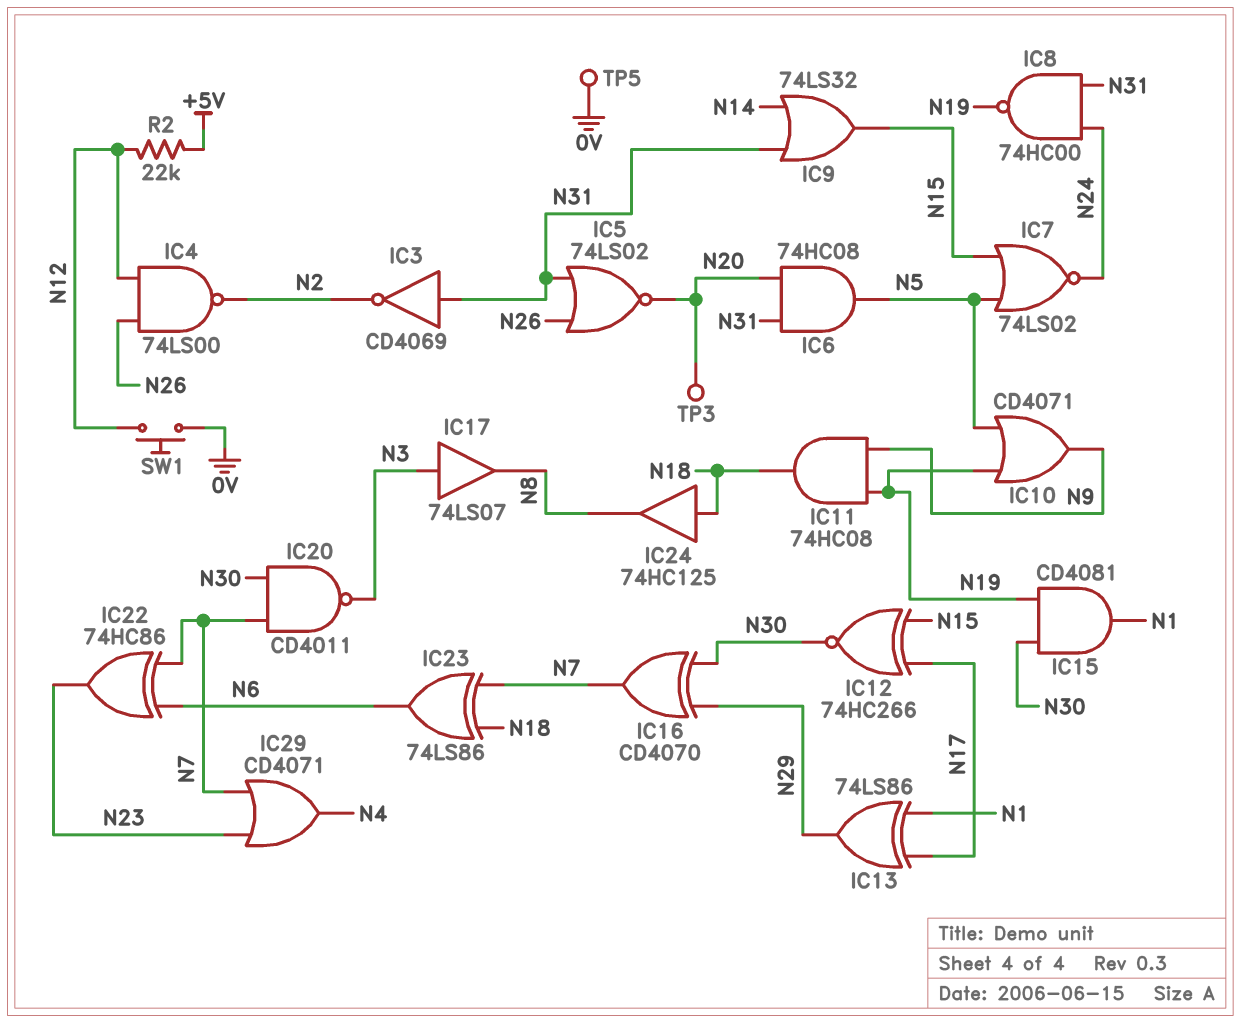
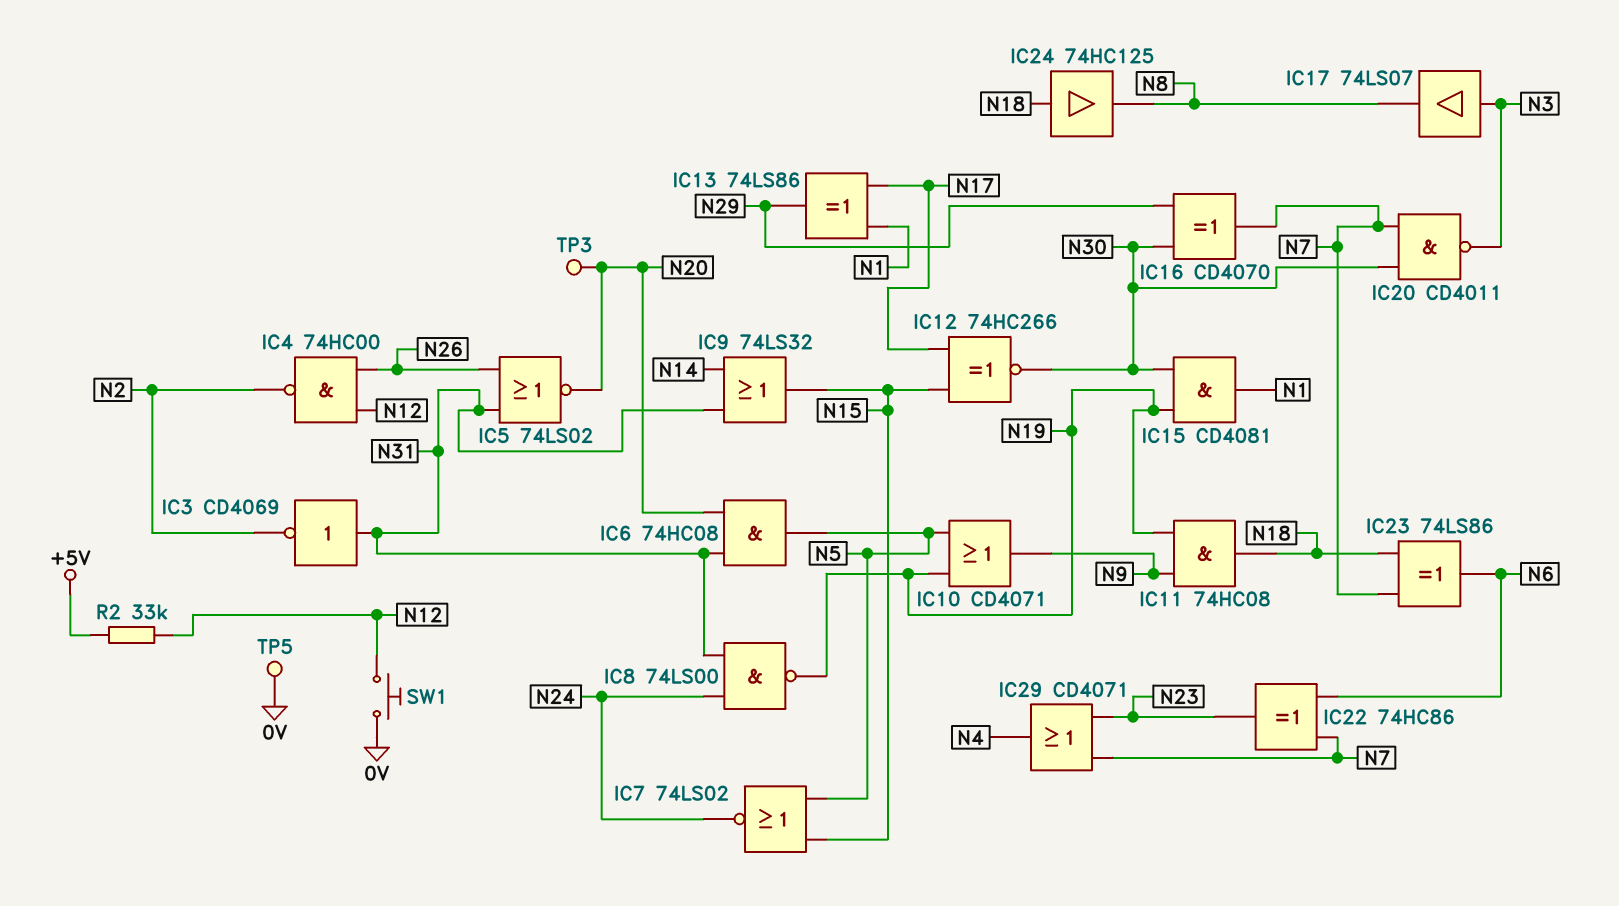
IC4: NAND 74LS00 (in N12, in N26, out N2) -> NAND 74HC00 (in N12, in N26, out N2)
IC8: NAND 74HC00 (in N24, in N31, out N19) -> NAND 74LS00 (in N24, in N31, out N19)
R2: 22k (+5V, N12) -> 33k (+5V, N12)

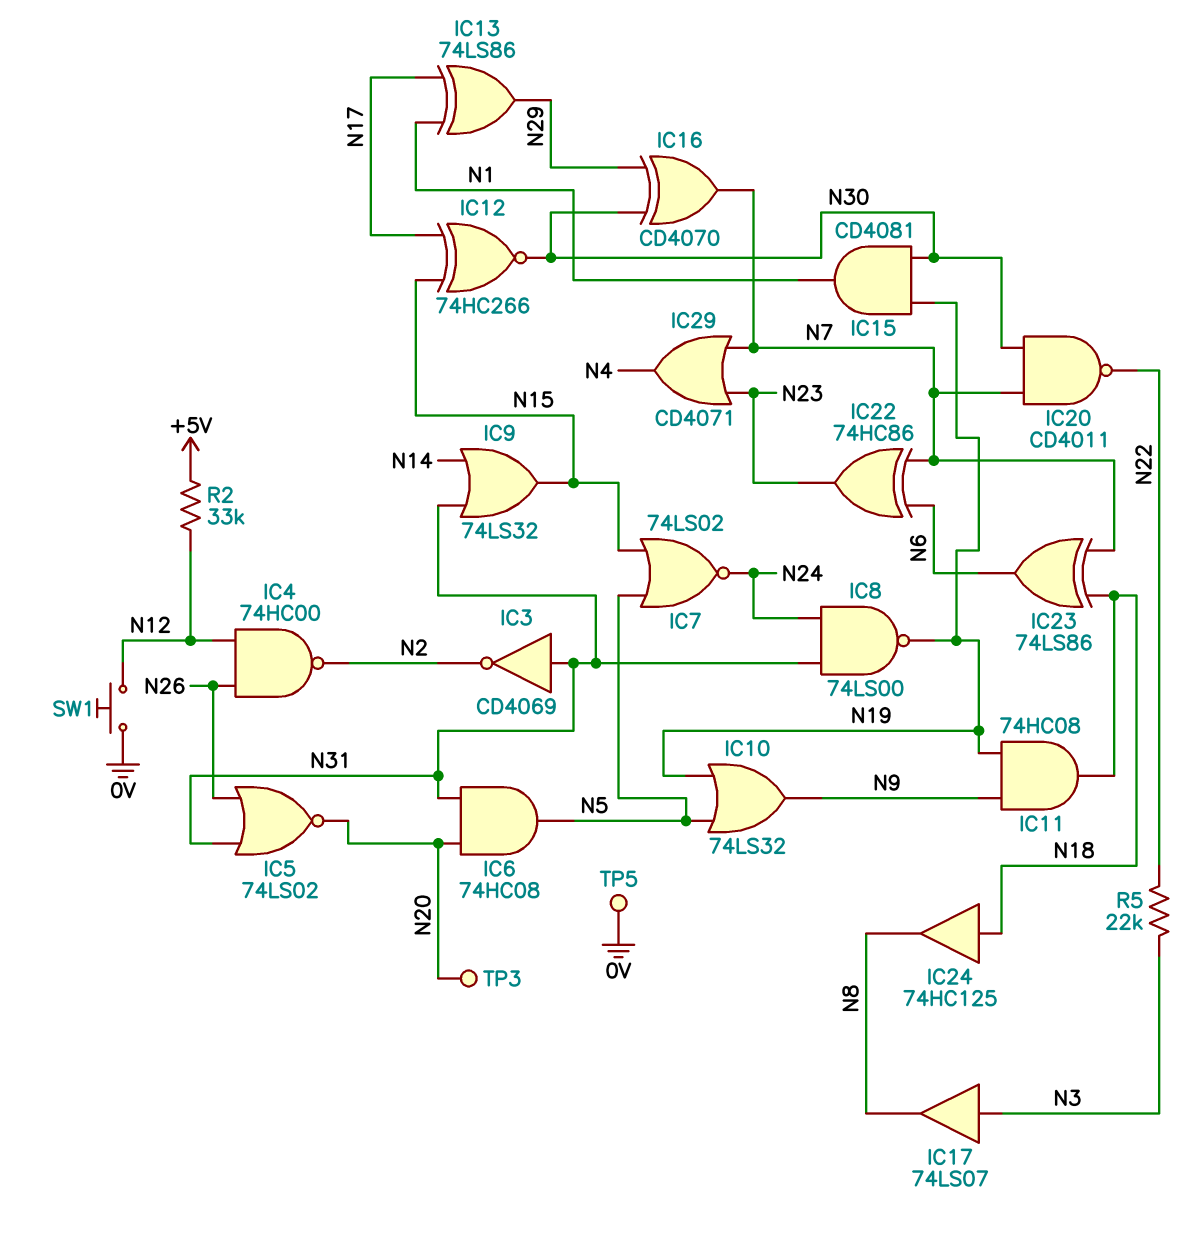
IC10: OR CD4071 (in N5, in N19, out N9) -> OR 74LS32 (in N5, in N19, out N9)
IC20: NAND CD4011 (in N7, in N30, out N3) -> NAND CD4011 (in N7, in N30, out N22)
R5: none -> 22k (N3, N22)

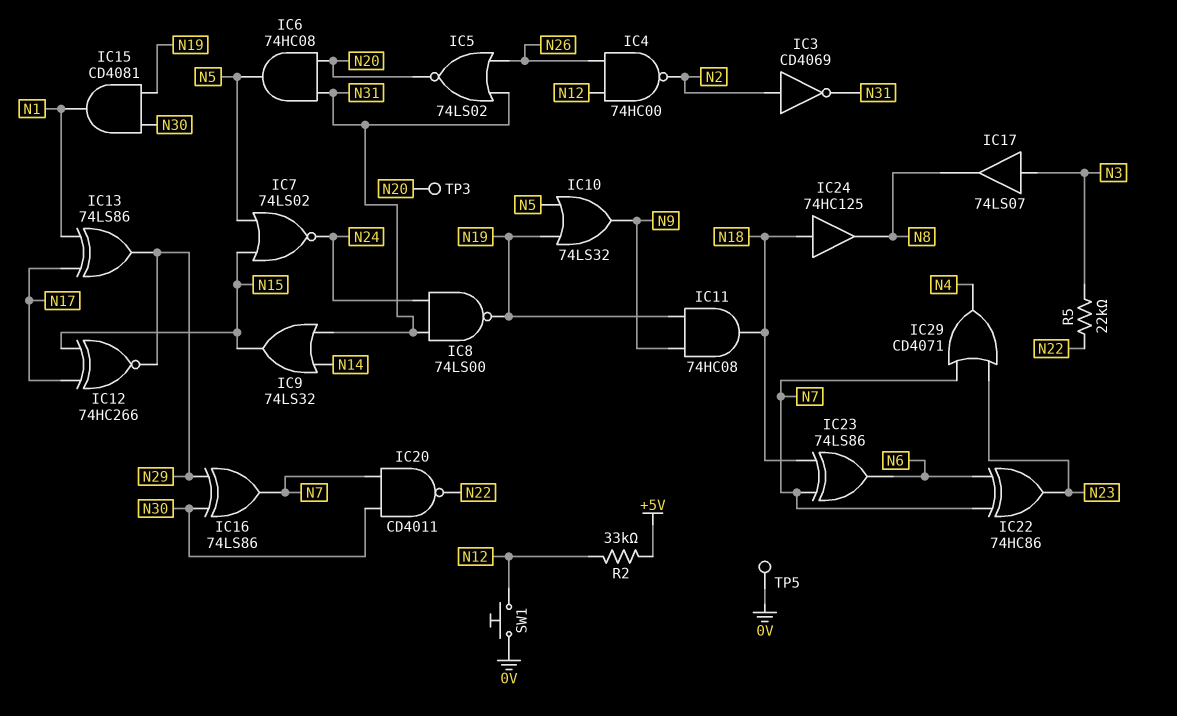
IC3: NOT CD4069 (in N31, out N2) -> NOT CD4069 (in N2, out N31)
IC12: XNOR 74HC266 (in N15, in N17, out N30) -> XNOR 74HC266 (in N15, in N17, out N29)
IC16: XOR CD4070 (in N29, in N30, out N7) -> XOR 74LS86 (in N29, in N30, out N7)

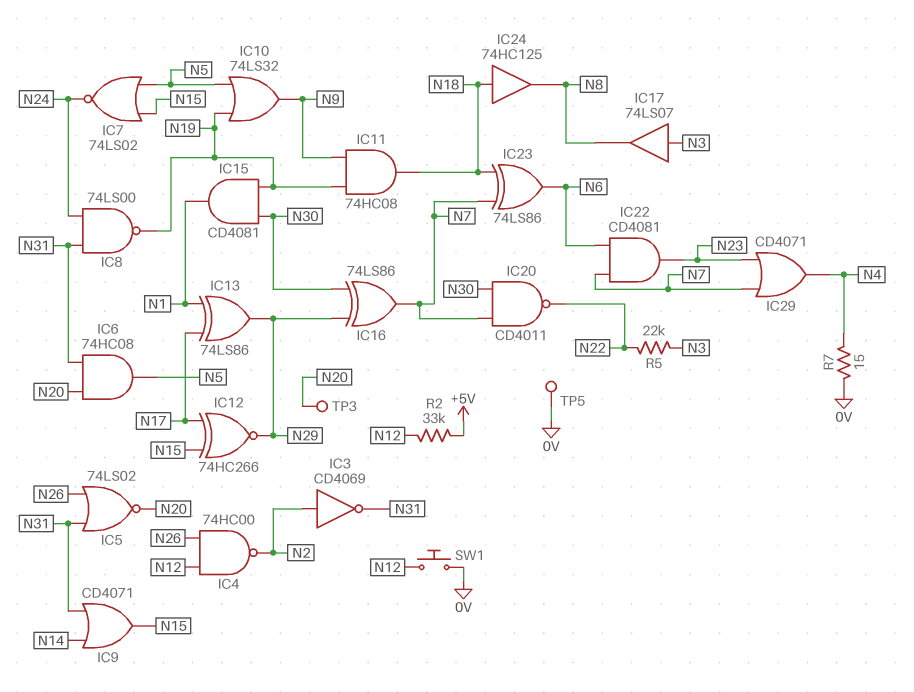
IC9: OR 74LS32 (in N14, in N31, out N15) -> OR CD4071 (in N14, in N31, out N15)
IC22: XOR 74HC86 (in N6, in N7, out N23) -> AND CD4081 (in N6, in N7, out N23)
R7: none -> 15 (0V, N4)

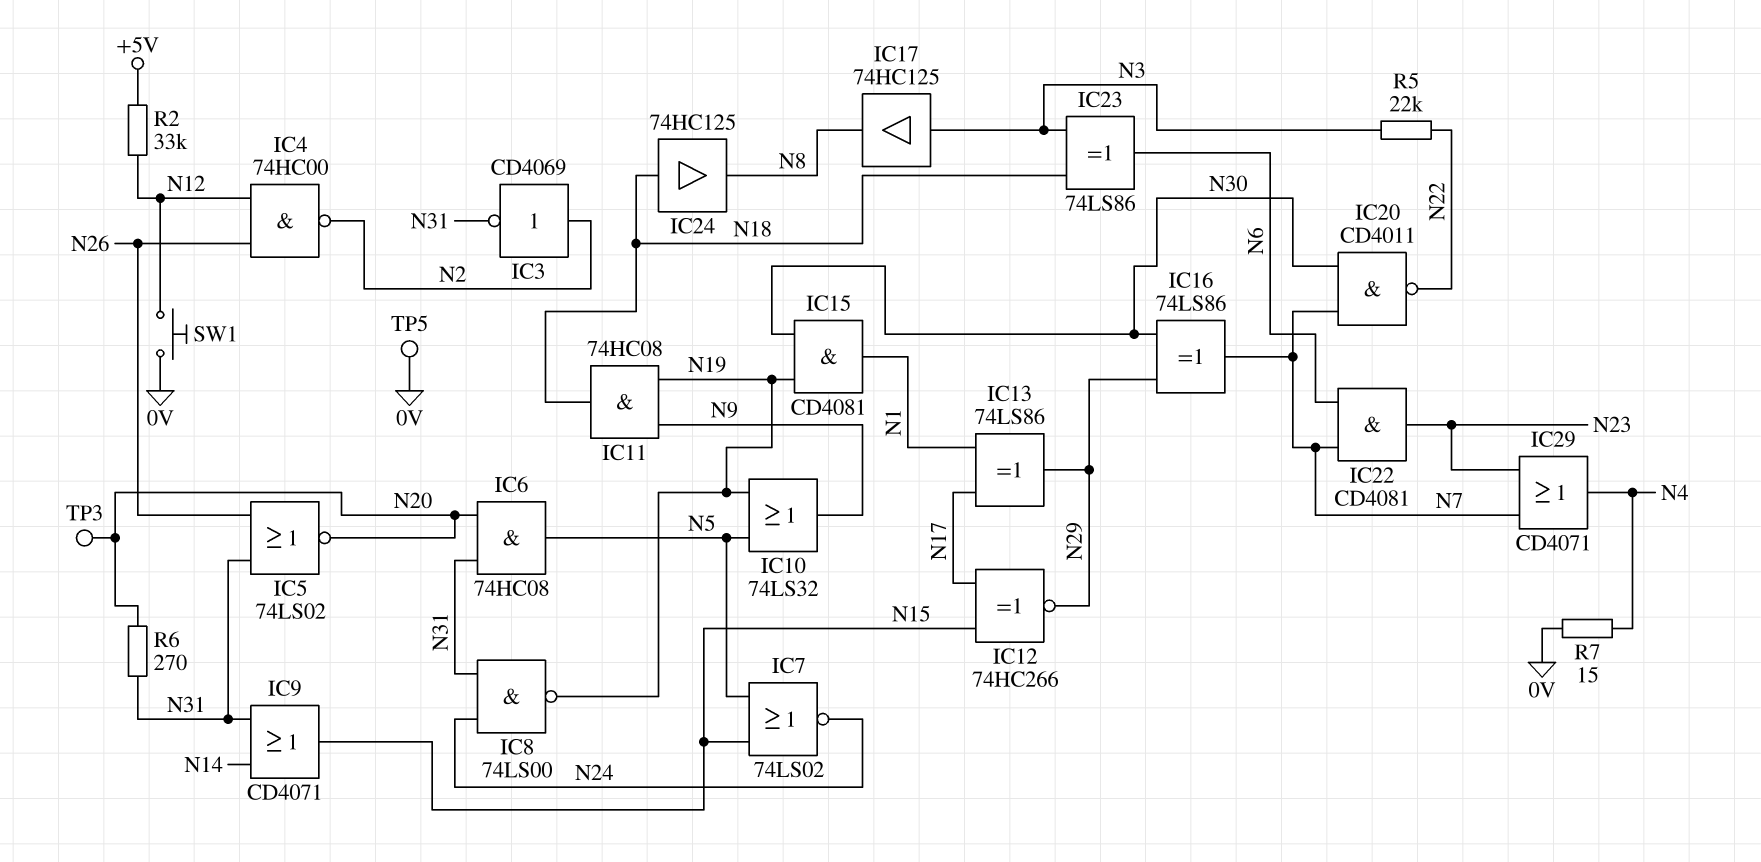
IC17: buffer 74LS07 (in N3, out N8) -> buffer 74HC125 (in N3, out N8)
IC23: XOR 74LS86 (in N7, in N18, out N6) -> XOR 74LS86 (in N3, in N18, out N6)
R6: none -> 270 (N20, N31)

